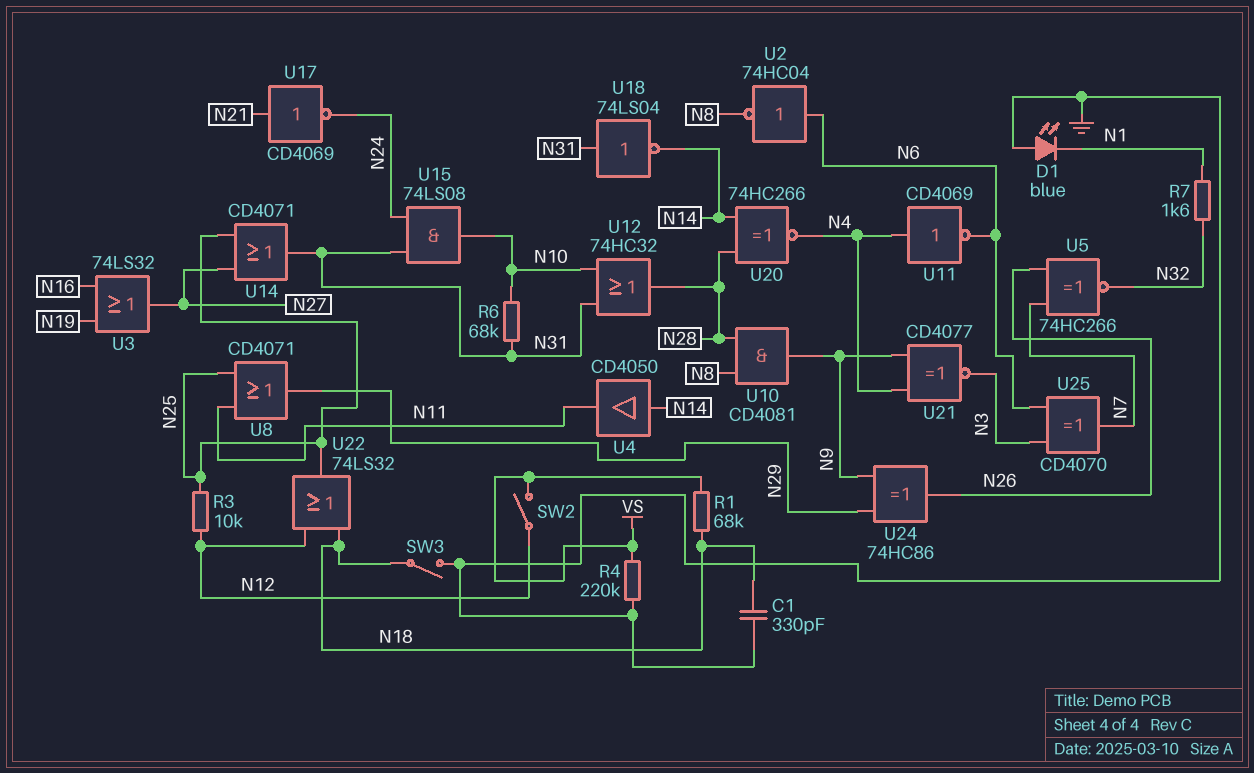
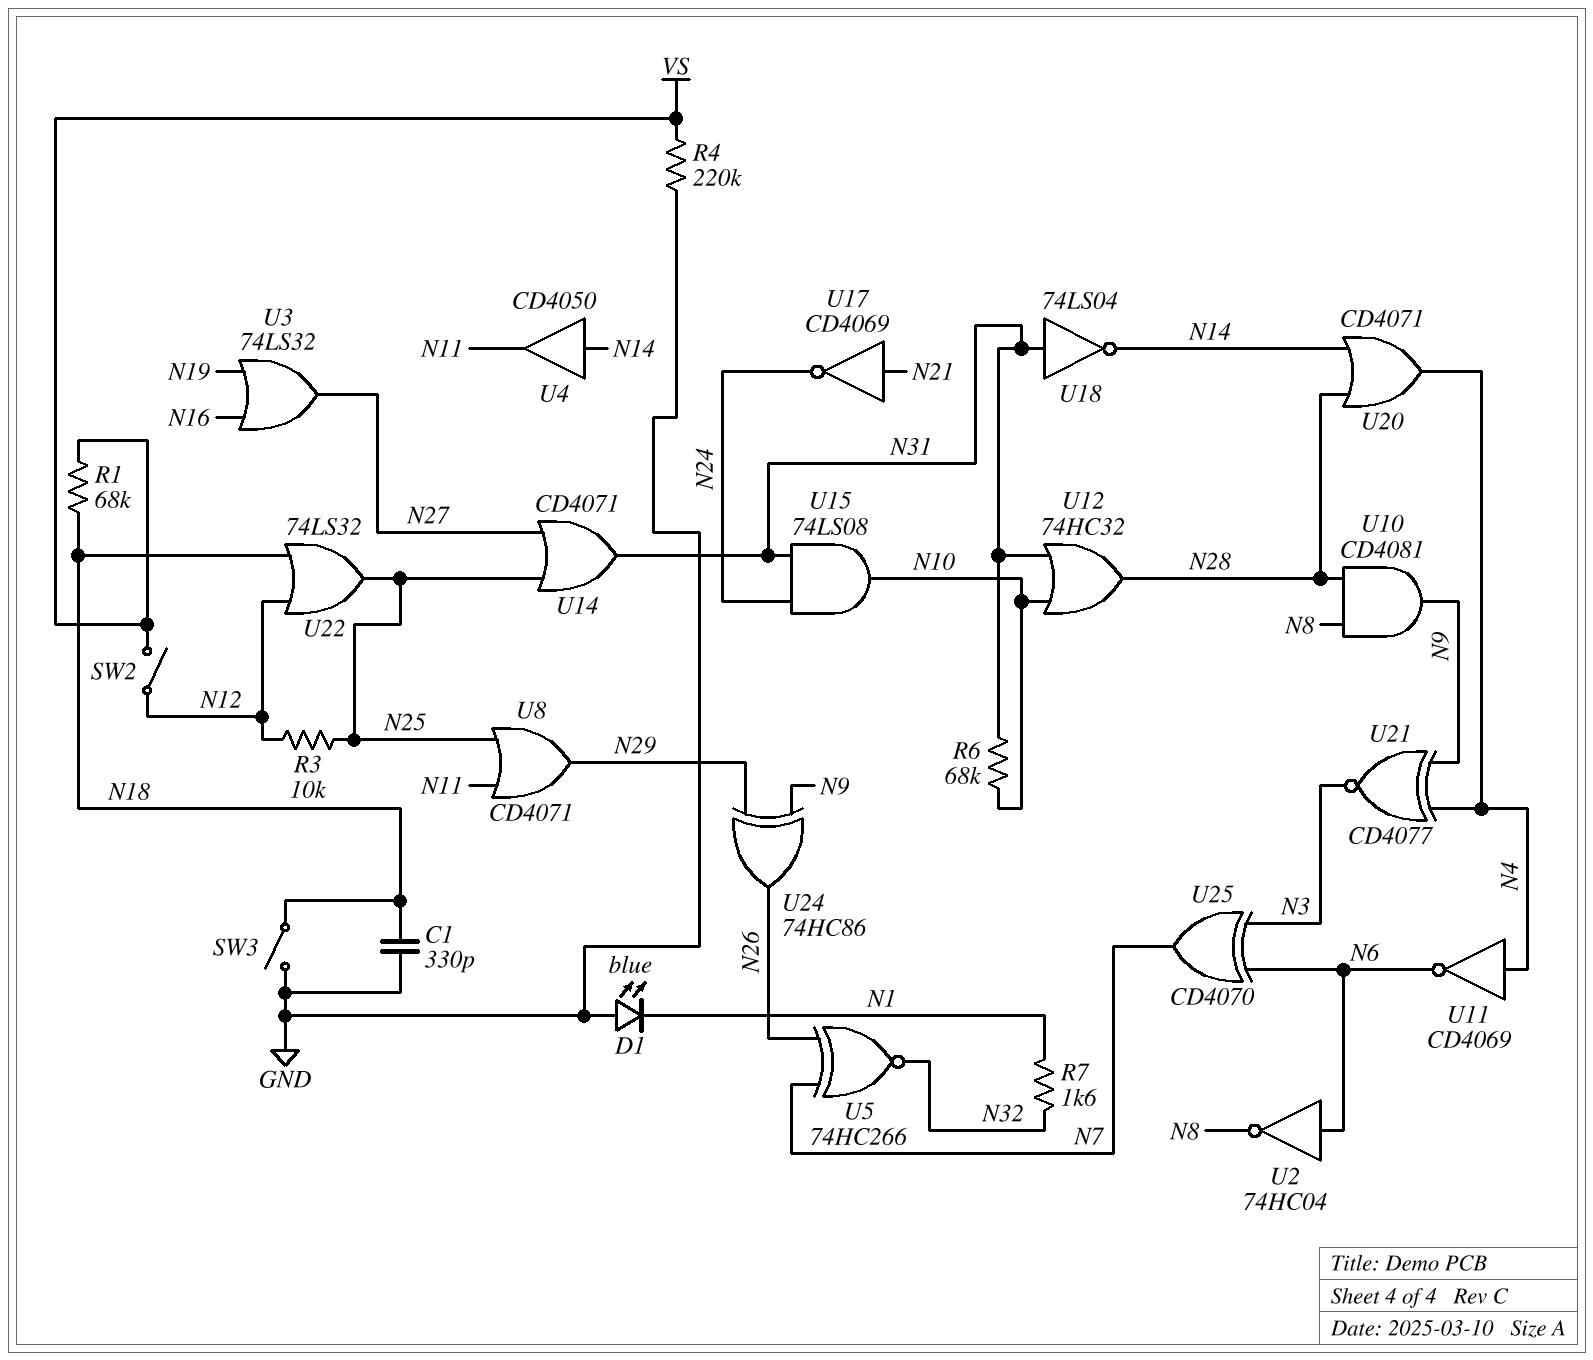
U20: XNOR 74HC266 (in N14, in N28, out N4) -> OR CD4071 (in N14, in N28, out N4)

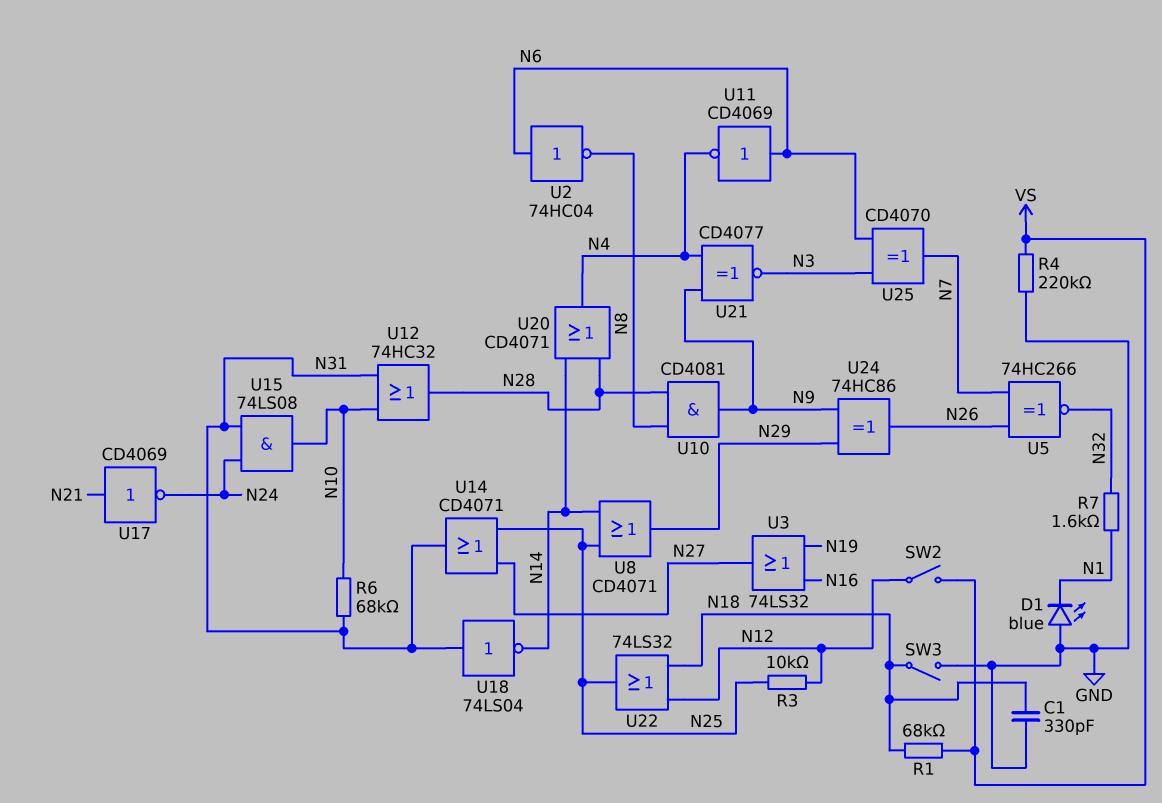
U4: buffer CD4050 (in N14, out N11) -> none
U8: OR CD4071 (in N11, in N25, out N29) -> OR CD4071 (in N14, in N25, out N29)
U11: NOT CD4069 (in N4, out N6) -> NOT CD4069 (in N6, out N4)

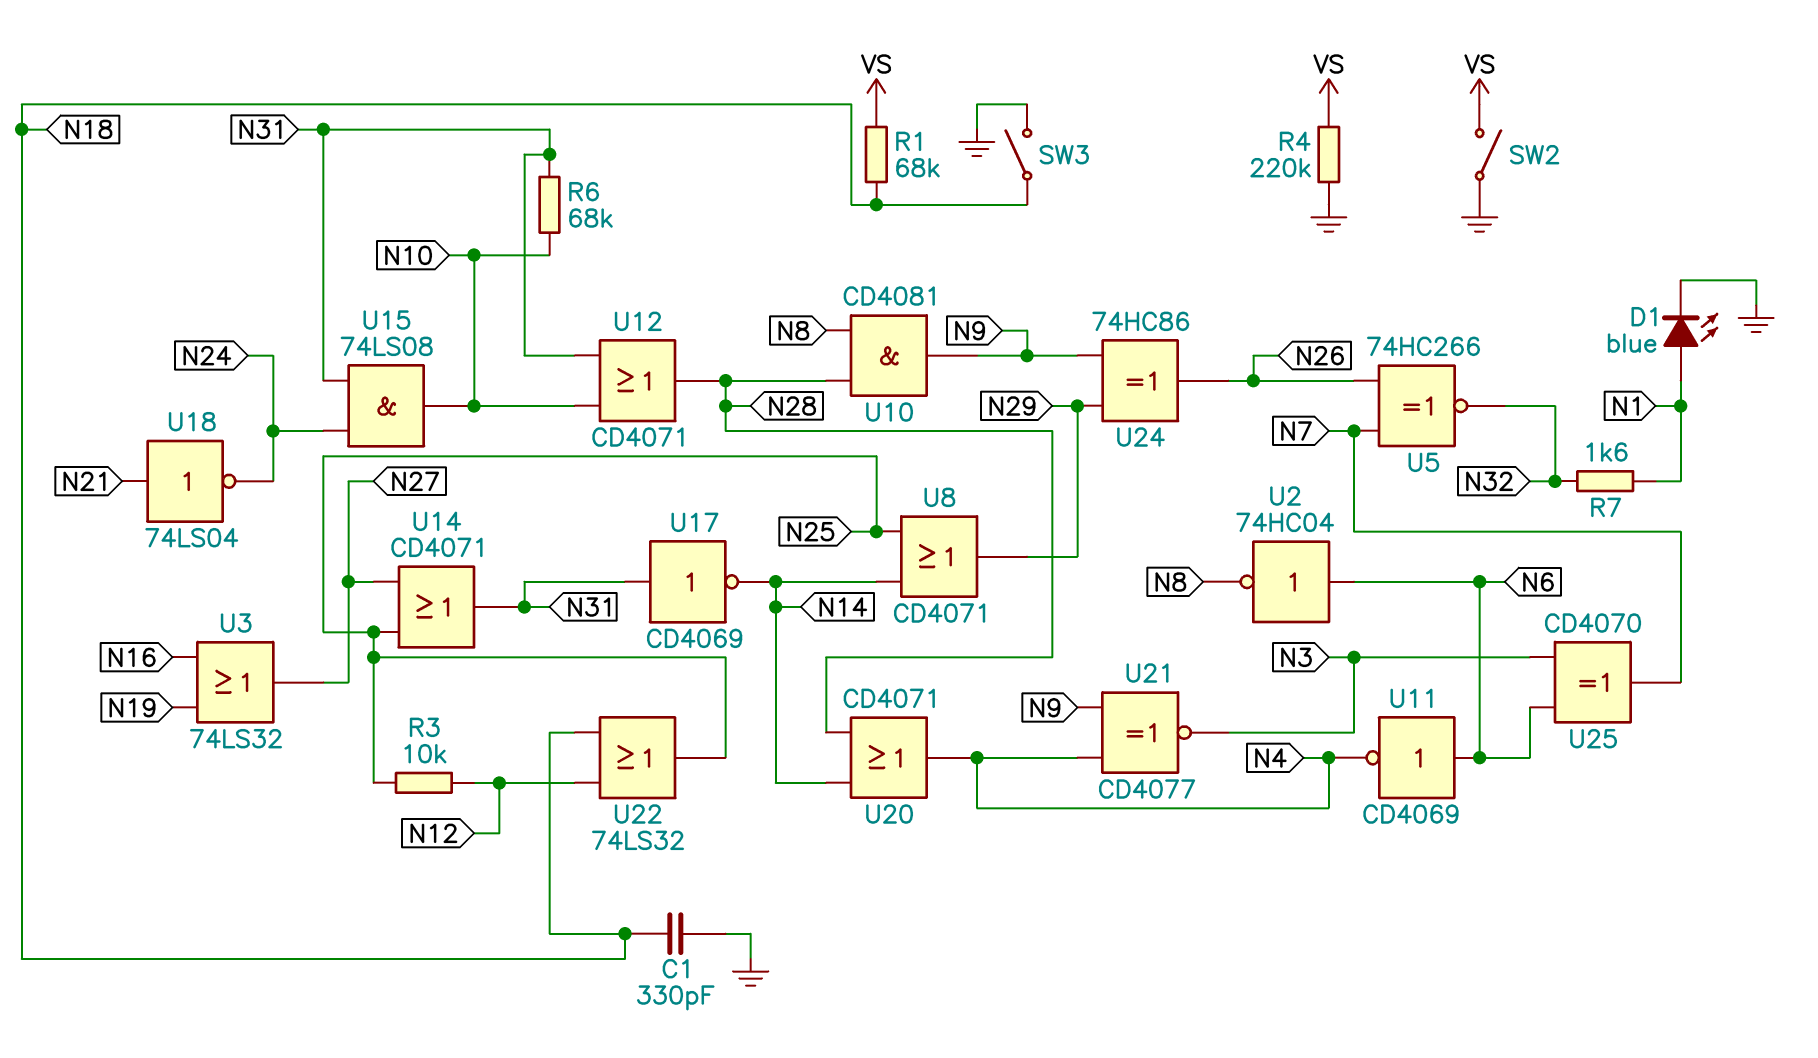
D1: LED blue (A GND, K N1) -> LED blue (A N1, K GND)
SW2: switch (N12, VS) -> switch (GND, VS)
U12: OR 74HC32 (in N10, in N31, out N28) -> OR CD4071 (in N10, in N31, out N28)
U17: NOT CD4069 (in N21, out N24) -> NOT CD4069 (in N31, out N14)
U18: NOT 74LS04 (in N31, out N14) -> NOT 74LS04 (in N21, out N24)

